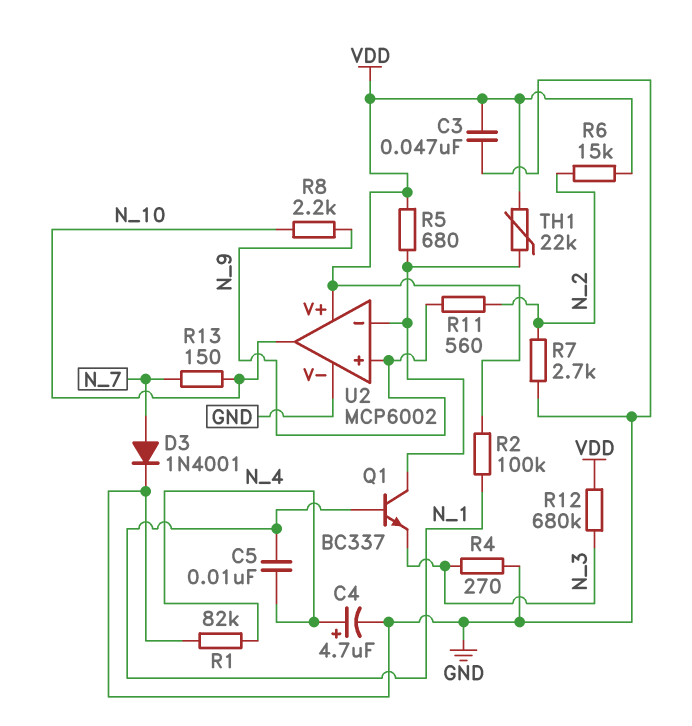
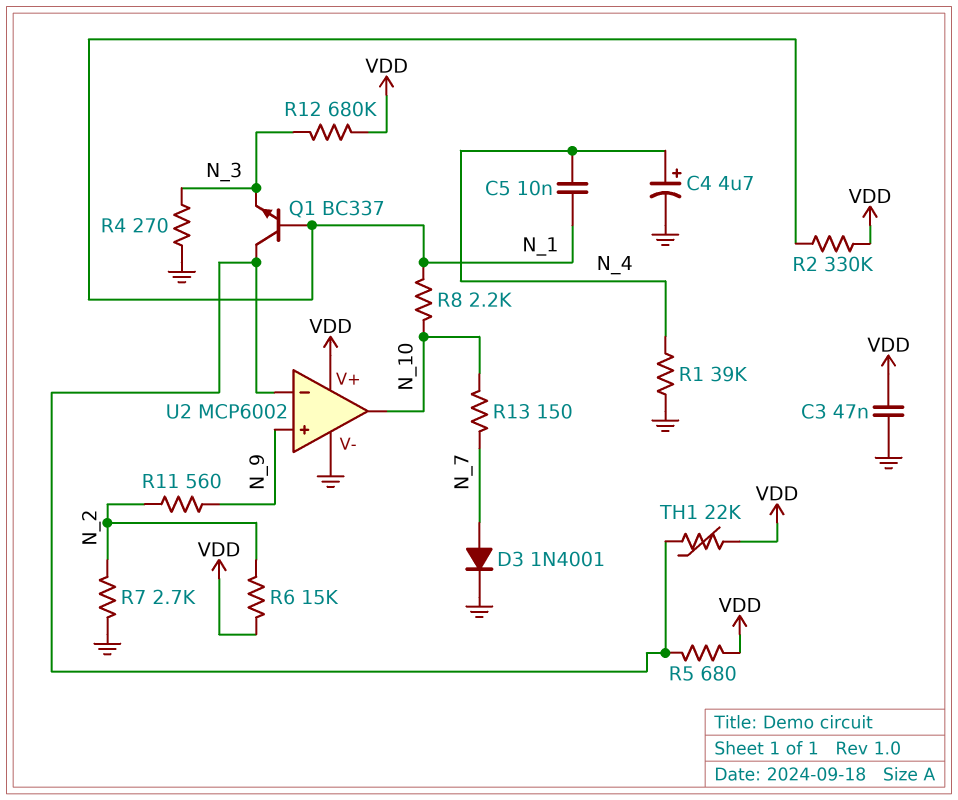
R1: 82k (GND, N_4) -> 39k (GND, N_4)
R2: 100k (N_1, VDD) -> 330k (N_1, VDD)
R8: 2.2k (N_9, N_10) -> 2.2k (N_1, N_10)

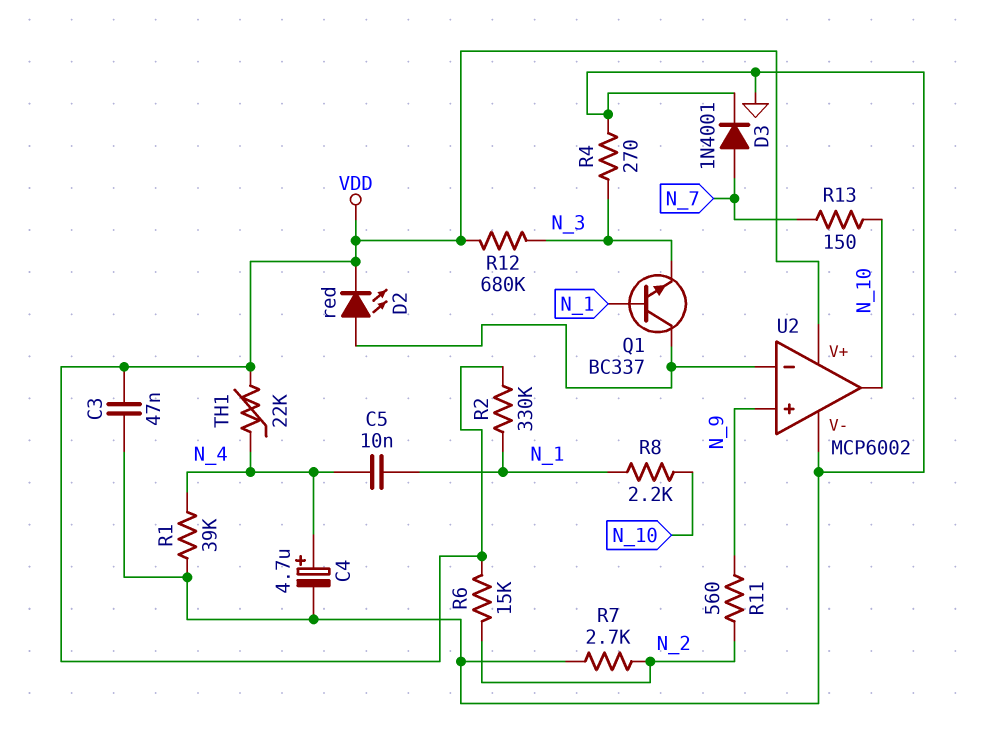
D2: none -> LED red (A U2/in-, K VDD)
R5: 680 (U2/in-, VDD) -> none
TH1: 22k (U2/in-, VDD) -> 22k (N_4, VDD)

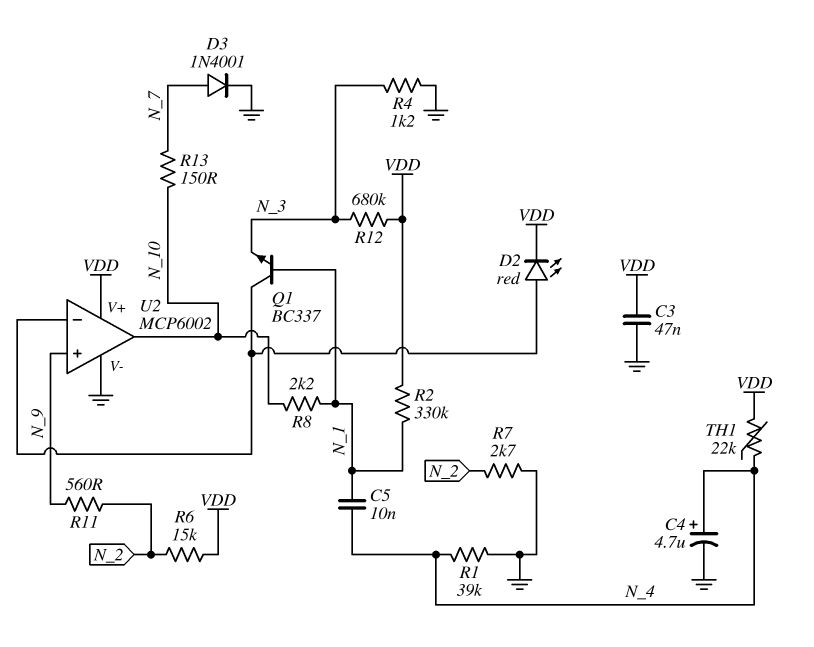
R4: 270 (GND, N_3) -> 1.2k (GND, N_3)

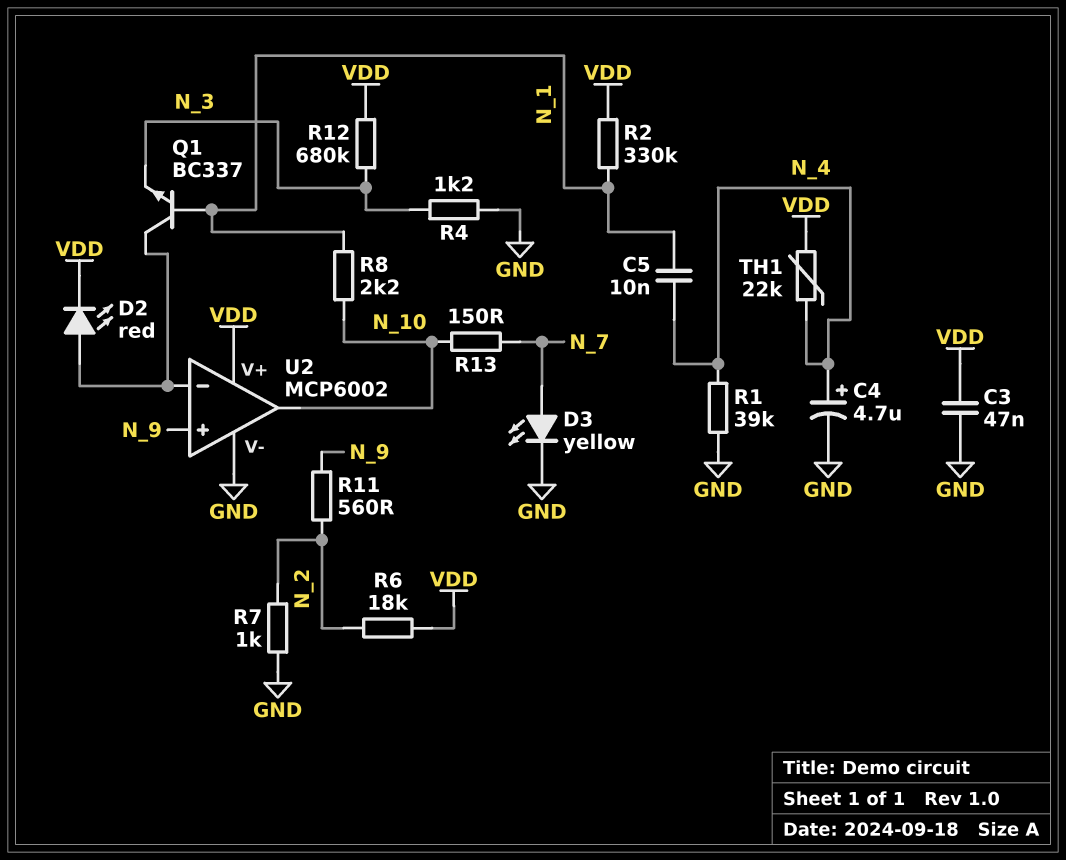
D3: diode 1N4001 (A N_7, K GND) -> LED yellow (A N_7, K GND)
R6: 15k (N_2, VDD) -> 18k (N_2, VDD)
R7: 2.7k (GND, N_2) -> 1k (GND, N_2)

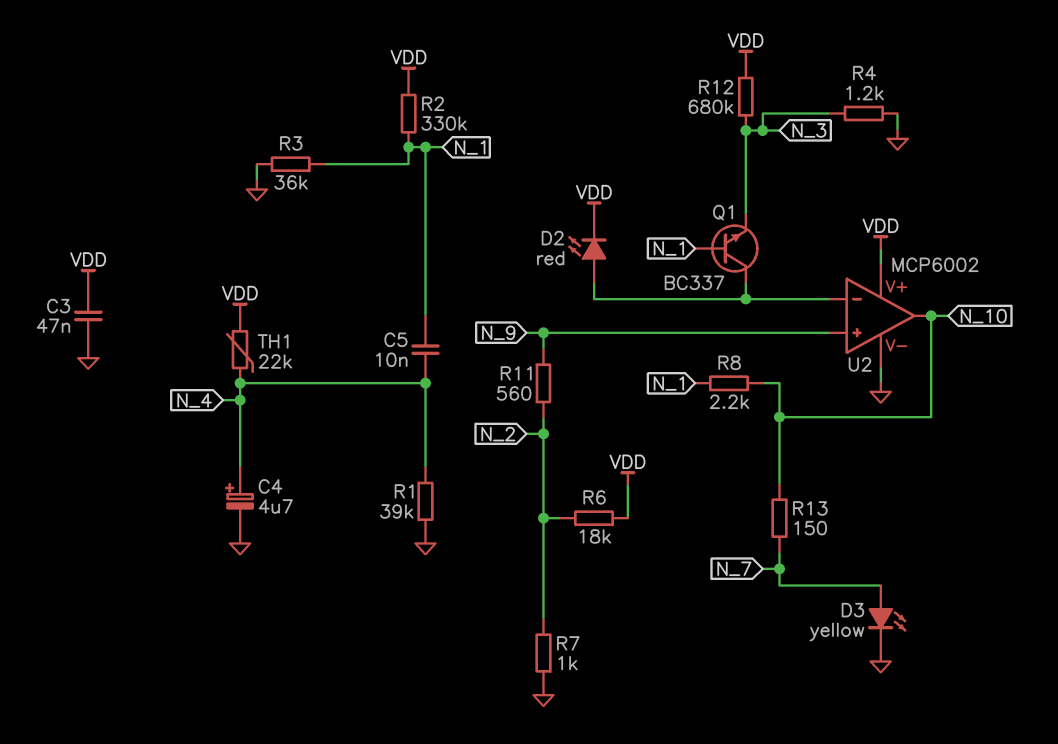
R3: none -> 36k (GND, N_1)

